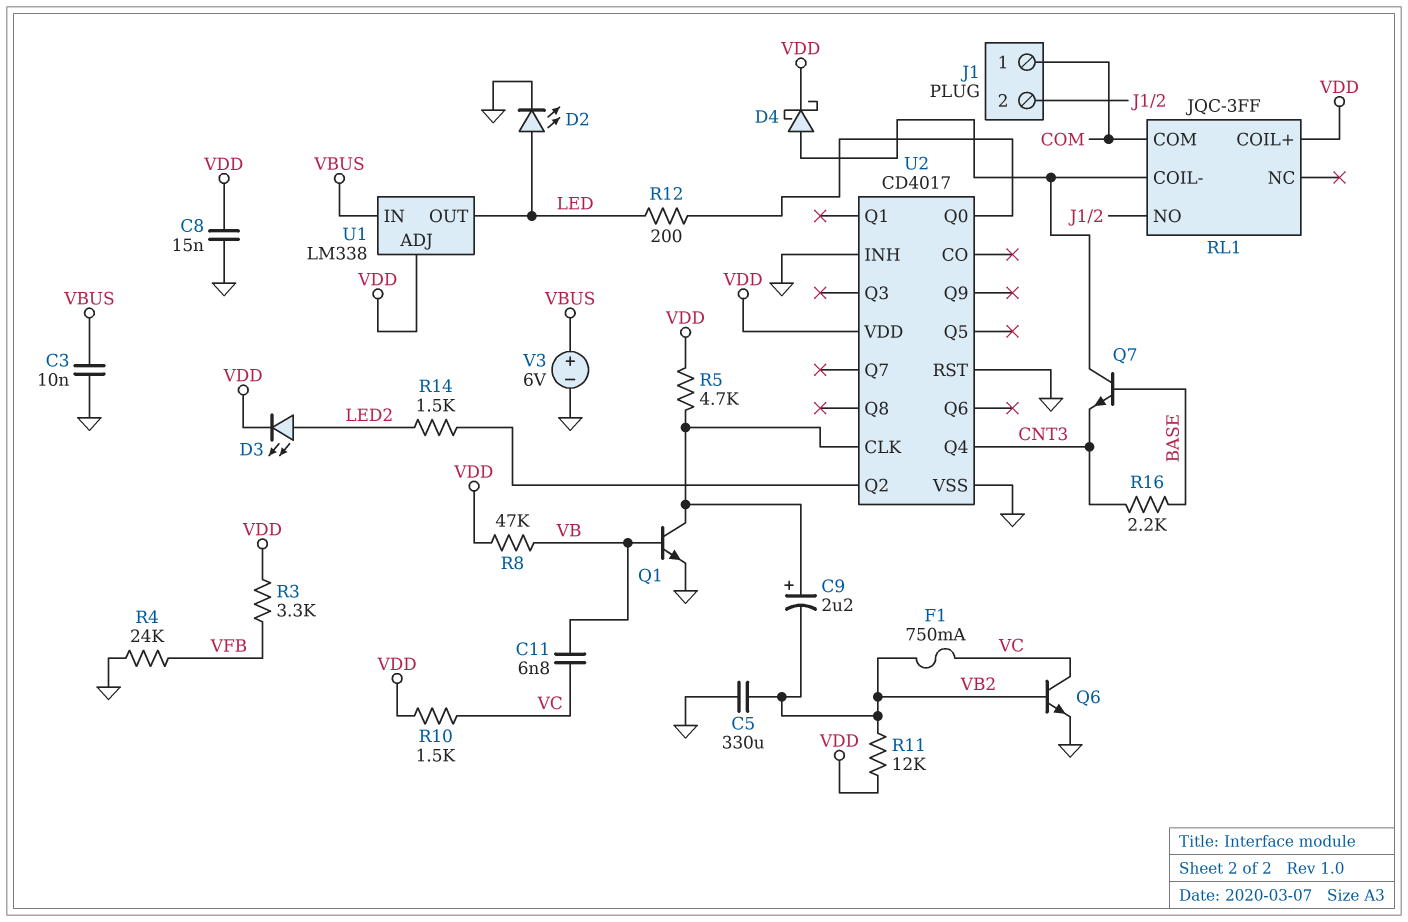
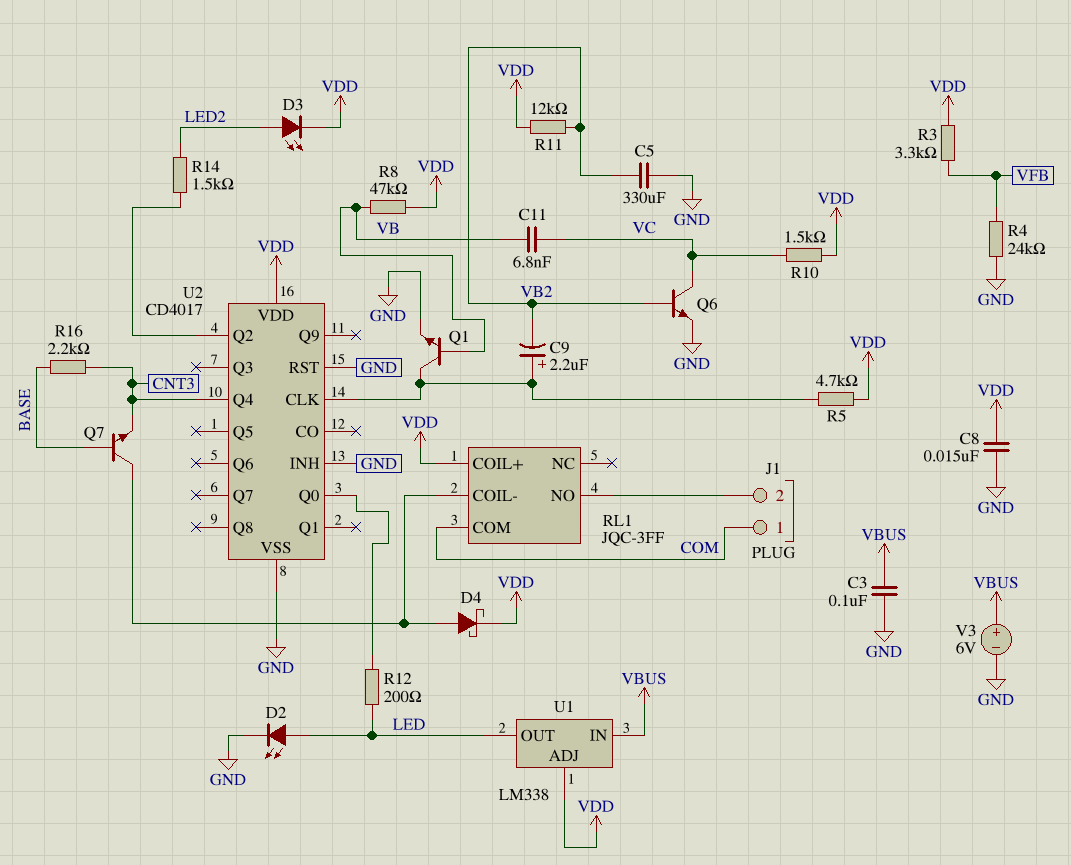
C3: 10nF (GND, VBUS) -> 100nF (GND, VBUS)
F1: 750mA (VB2, VC) -> none

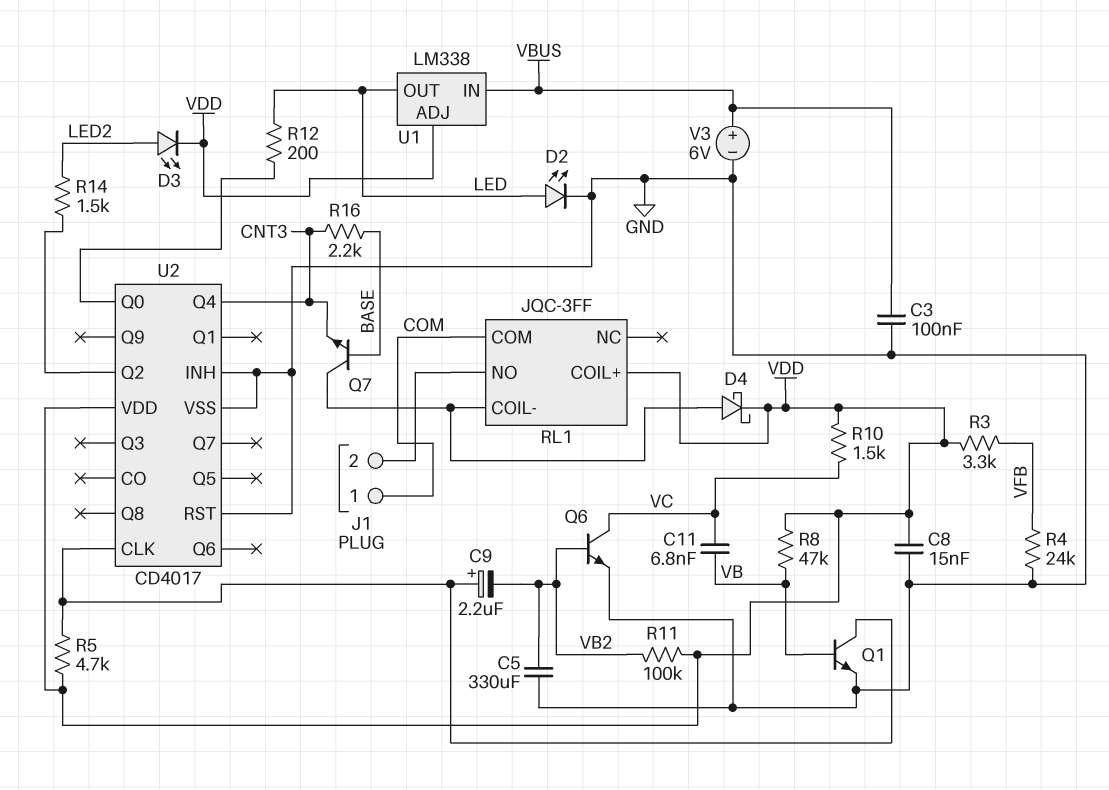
R11: 12k (VB2, VDD) -> 100k (VB2, VDD)

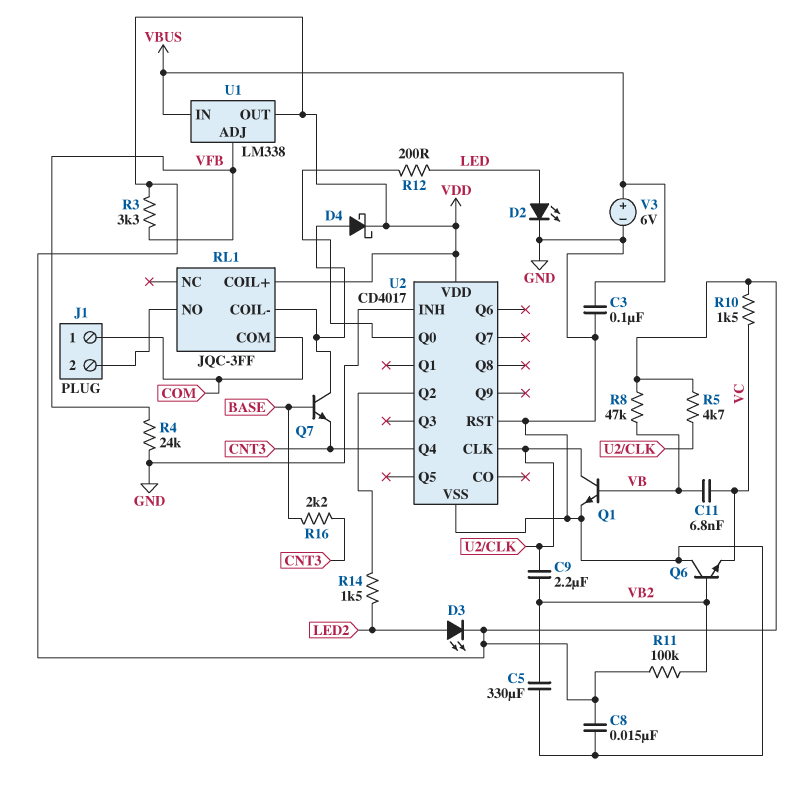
C9: 2.2uF (plus U2/CLK, minus VB2) -> 2.2uF (U2/CLK, VB2)
Q6: NPN (B VB2, C VC, E GND) -> NPN (B VB2, C GND, E VC)
U1 pin ADJ: VDD -> VFB
U1 pin OUT: LED -> VDD

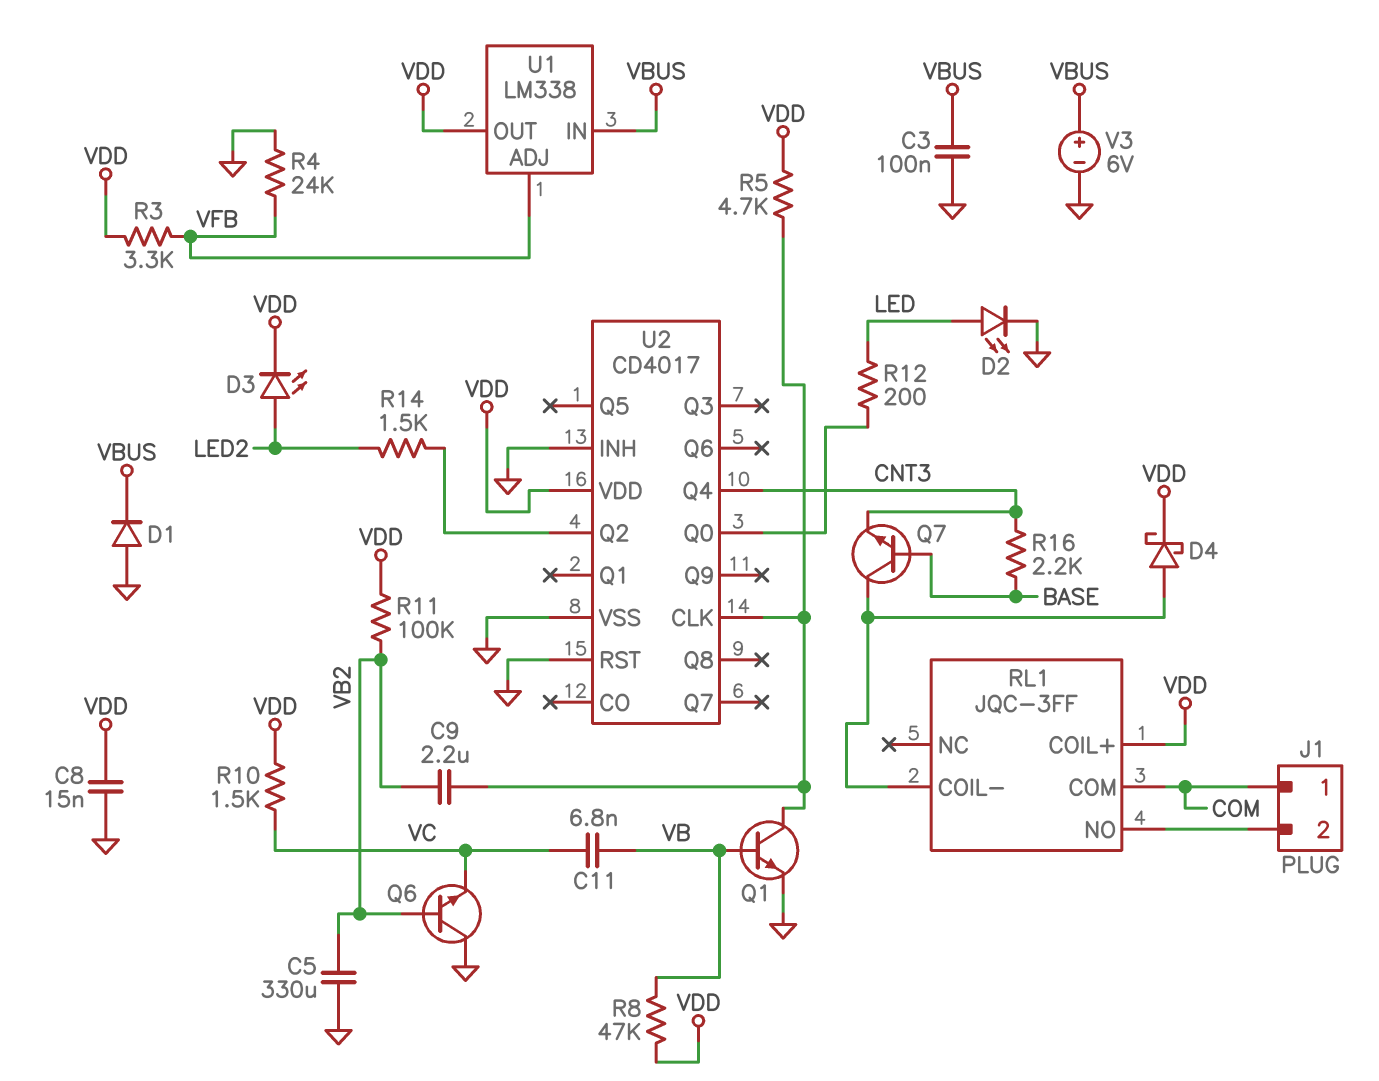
D1: none -> diode (A GND, K VBUS)

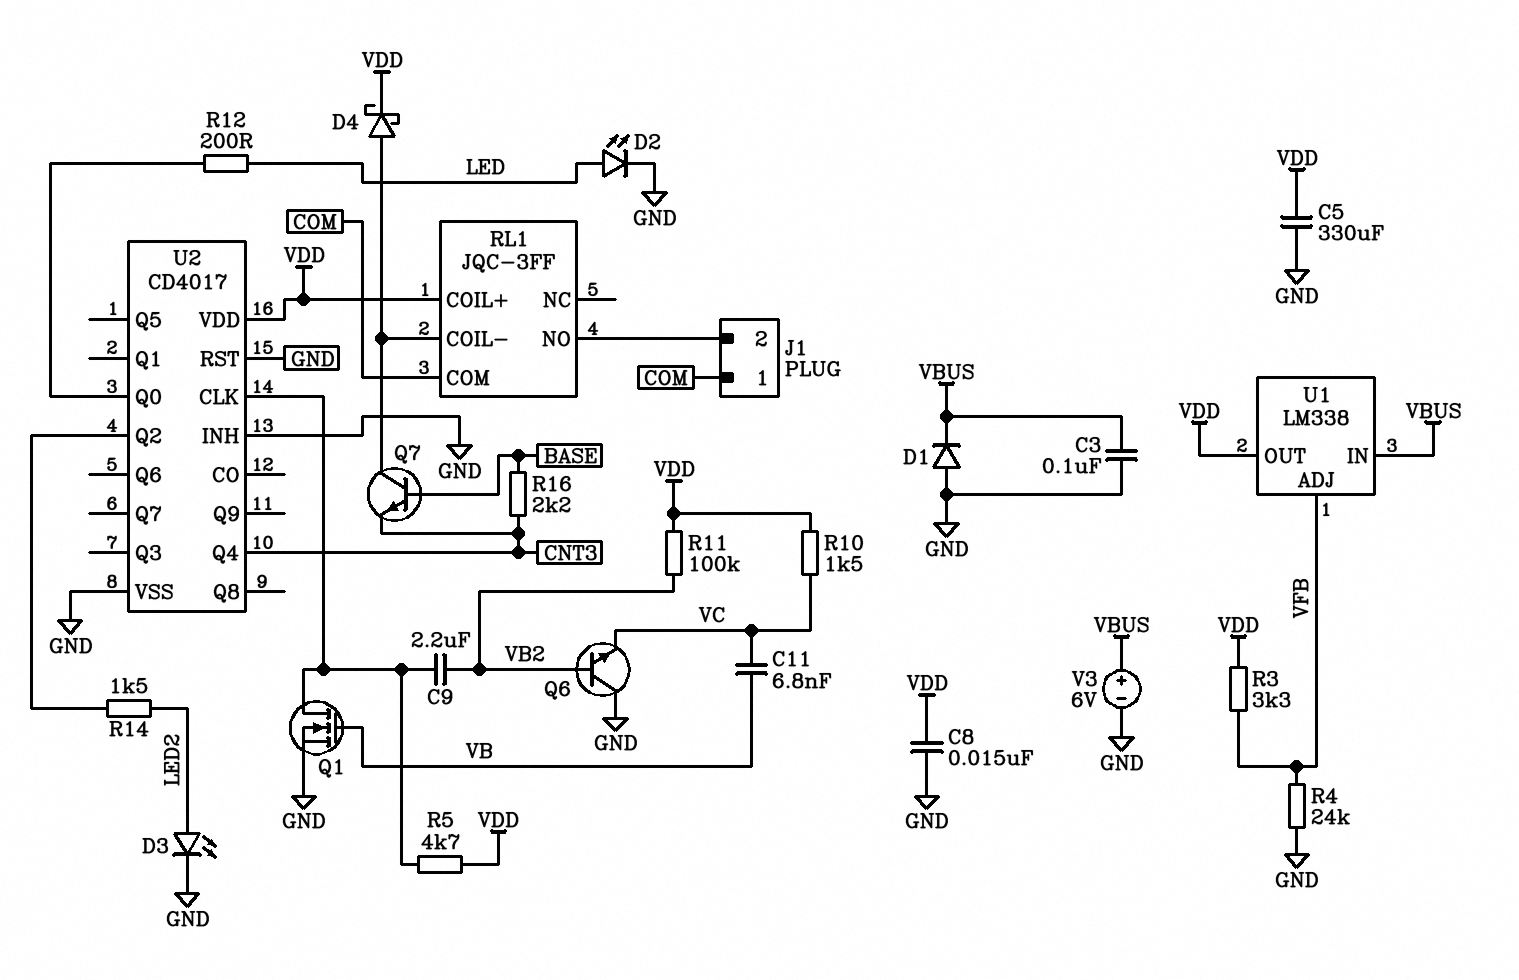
C5: 330uF (GND, VB2) -> 330uF (GND, VDD)
D3: LED (A LED2, K VDD) -> LED (A LED2, K GND)
Q1: NPN (B VB, C U2/CLK, E GND) -> NMOS (G VB, D U2/CLK, S GND)
R8: 47k (VB, VDD) -> none

